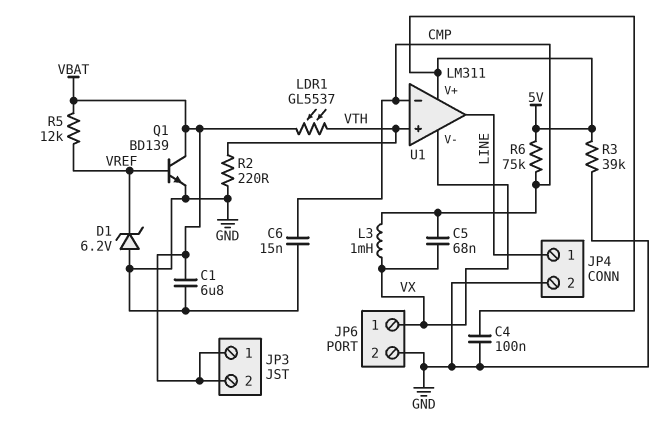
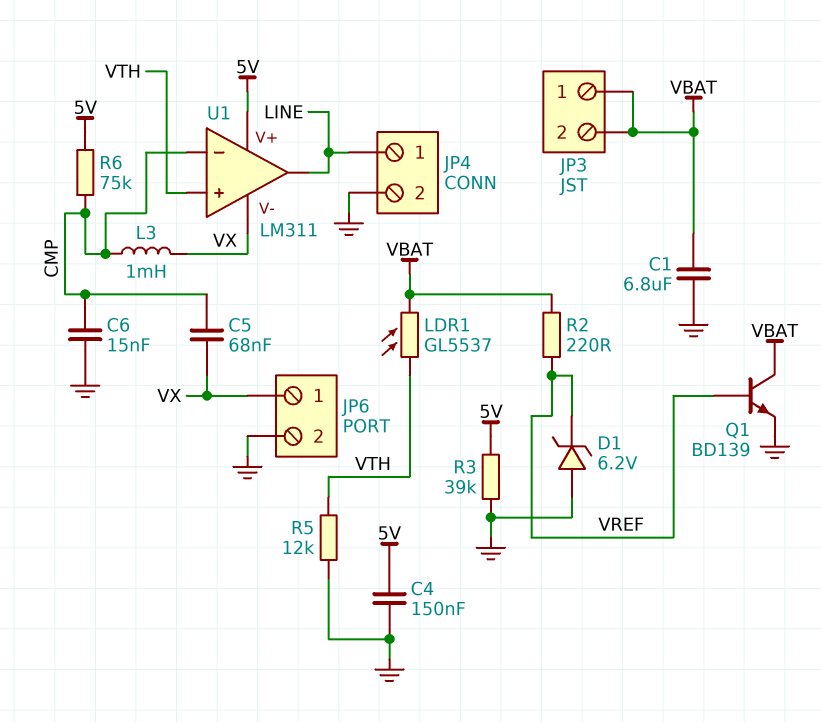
C4: 100nF (5V, GND) -> 150nF (5V, GND)
R2: 220 (GND, VTH) -> 220 (VBAT, VREF)
R5: 12k (VBAT, VREF) -> 12k (GND, VTH)

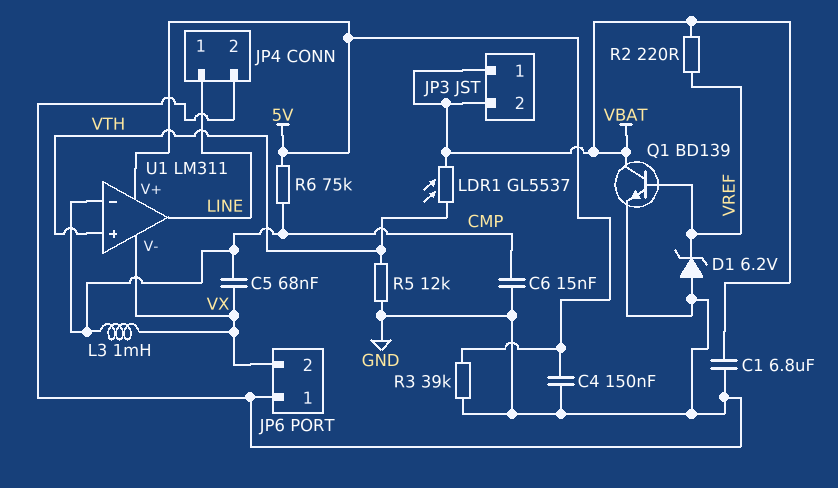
JP6 pin 1: VX -> GND
JP6 pin 2: GND -> VX

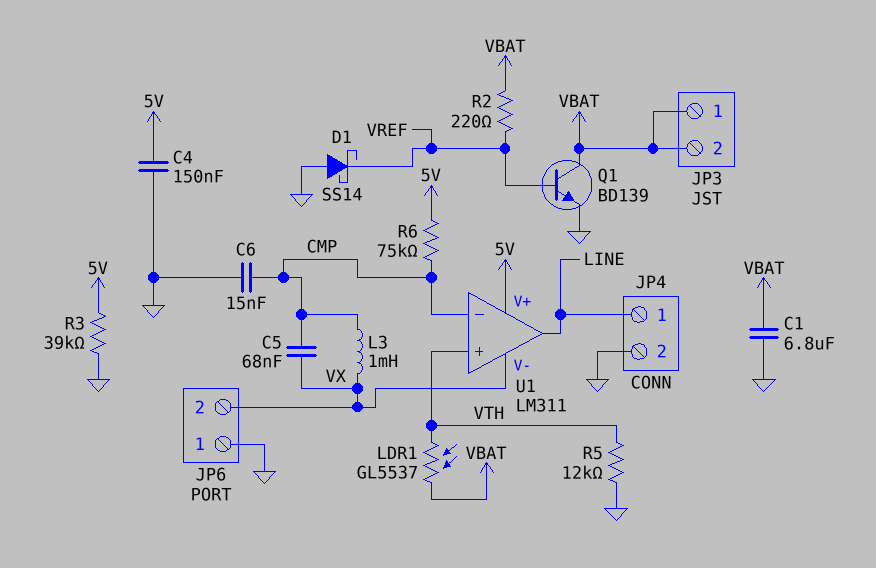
D1: zener 6.2V (A GND, K VREF) -> schottky SS14 (A GND, K VREF)

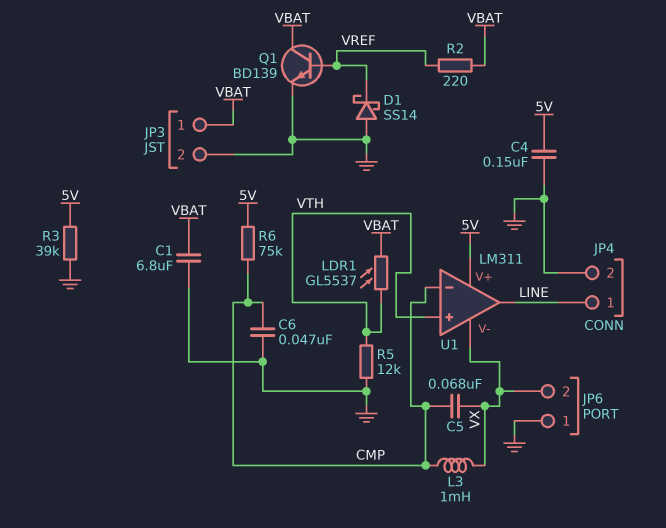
C6: 15nF (CMP, GND) -> 47nF (CMP, GND)
JP3 pin 2: VBAT -> GND

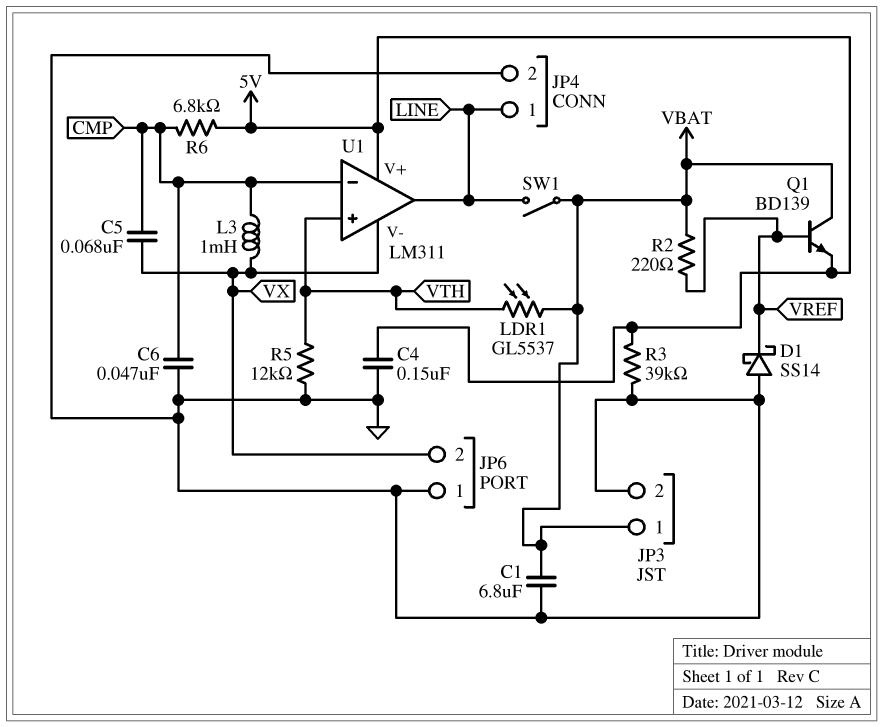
Q1: NPN BD139 (B VREF, C VBAT, E GND) -> NPN BD139 (B VREF, C VBAT, E 5V)
R6: 75k (5V, CMP) -> 6.8k (5V, CMP)
SW1: none -> switch (LINE, VBAT)

